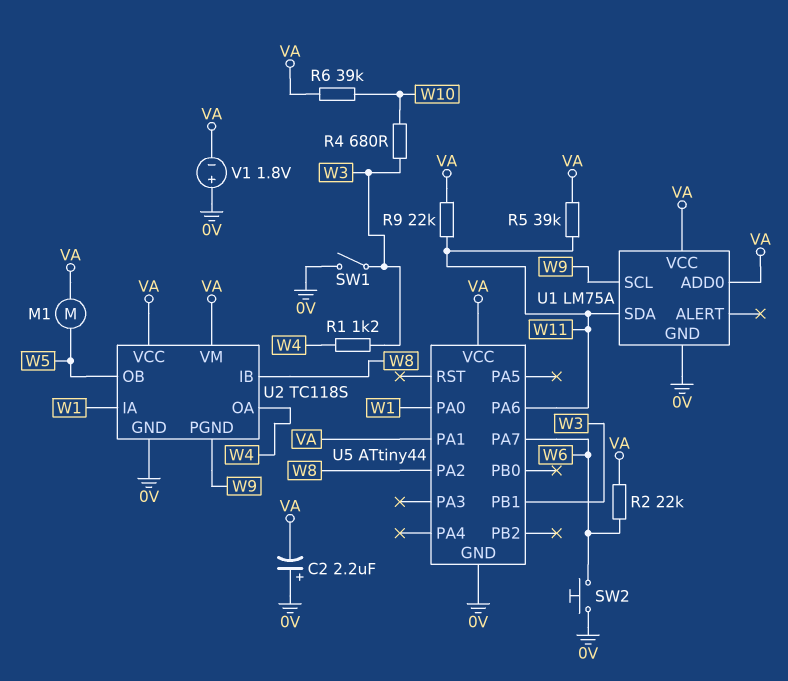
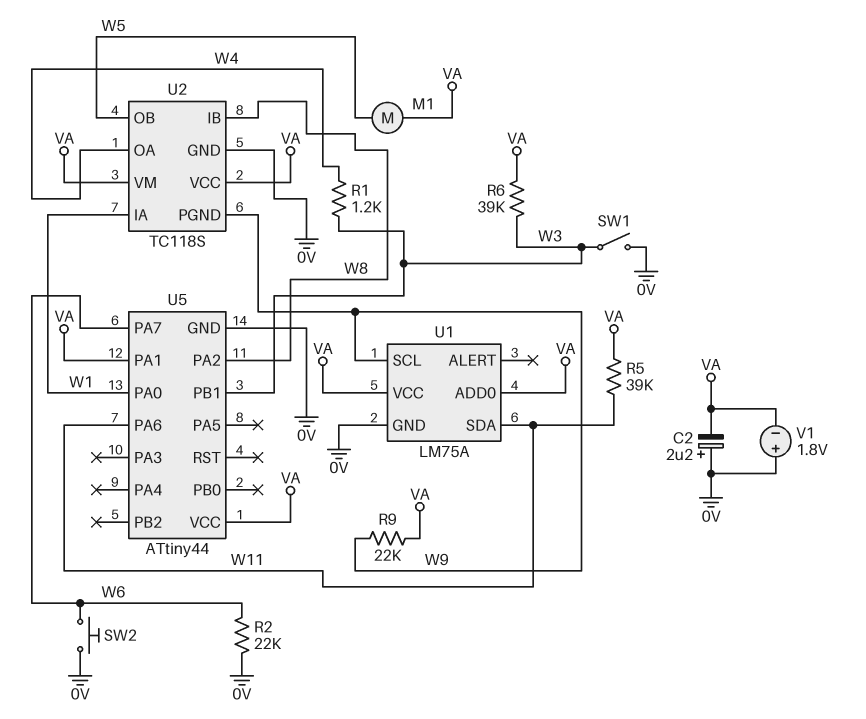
R2: 22k (VA, W6) -> 22k (0V, W6)
R4: 680 (W3, W10) -> none
R6: 39k (VA, W10) -> 39k (VA, W3)
R9: 22k (VA, W11) -> 22k (VA, W9)

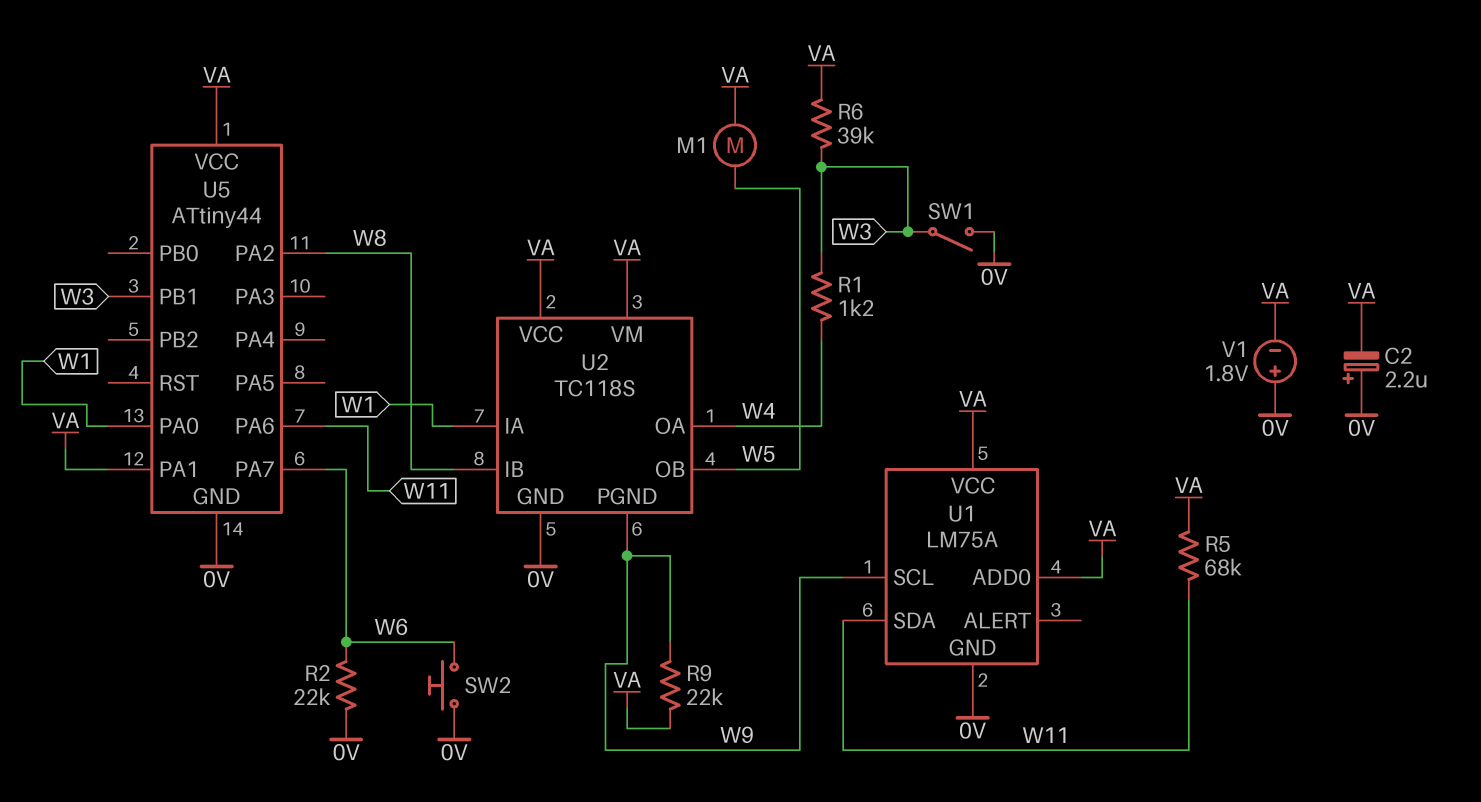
R5: 39k (VA, W11) -> 68k (VA, W11)

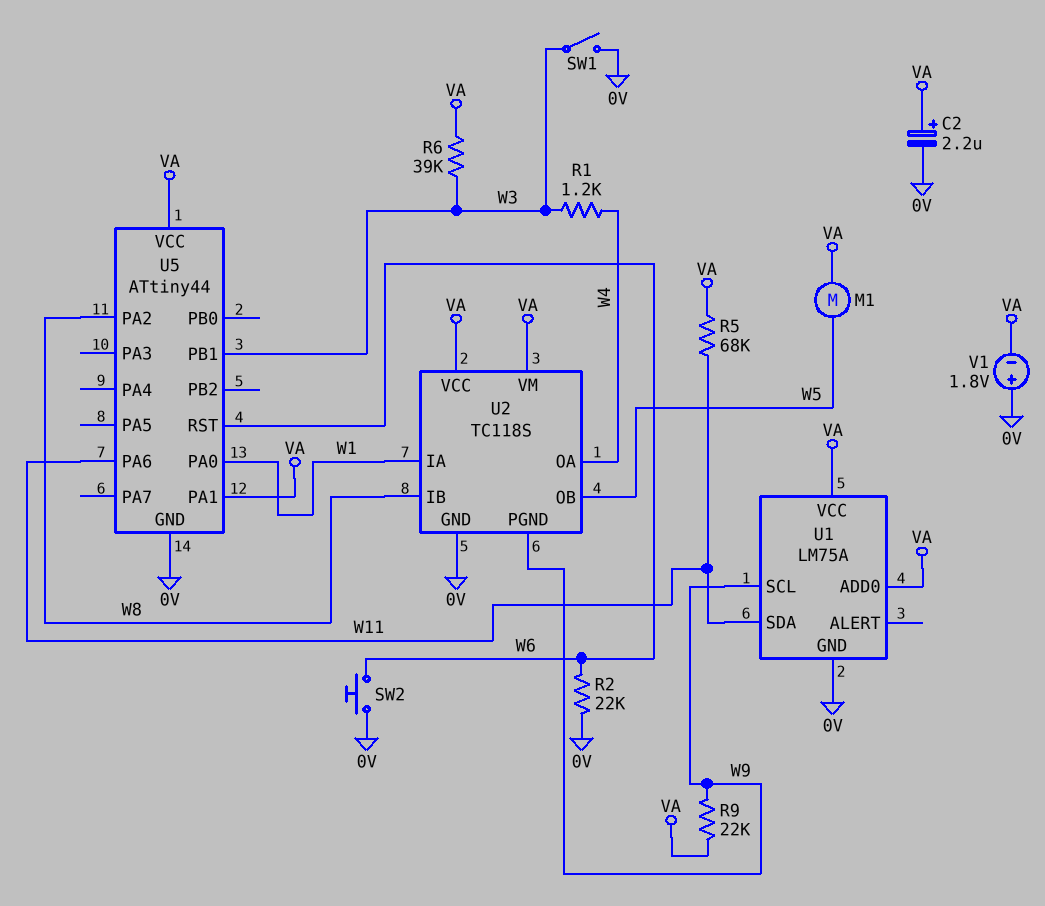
C2: 2.2uF (plus 0V, minus VA) -> 2.2uF (plus VA, minus 0V)
U5 pin PA7: W6 -> none
U5 pin RST: none -> W6

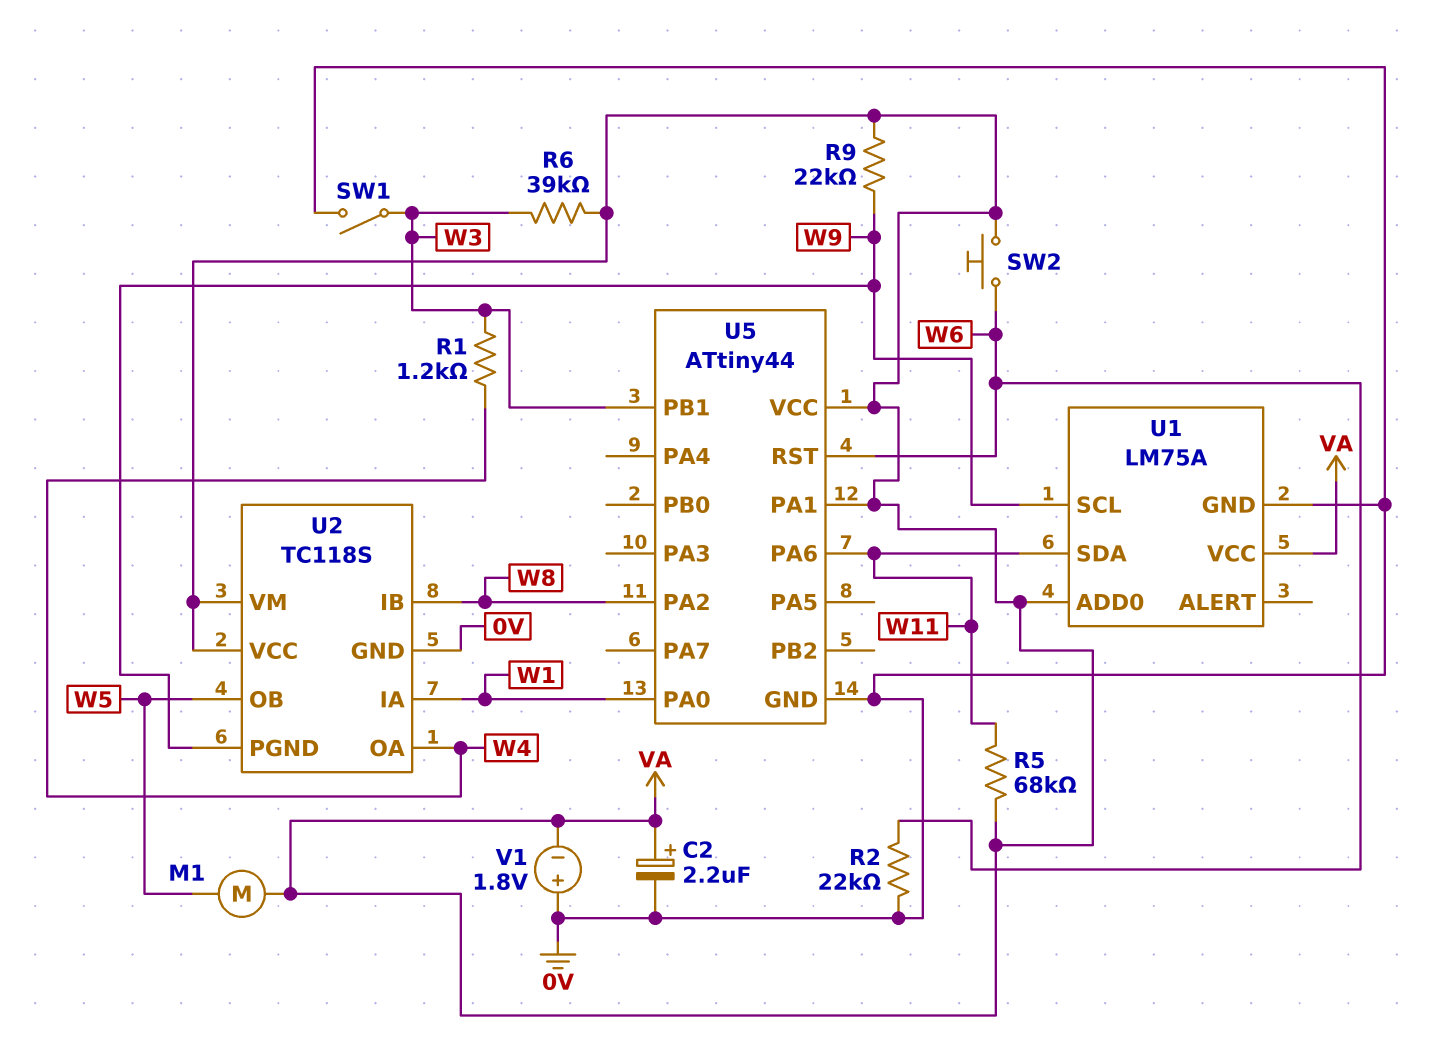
SW2: button (0V, W6) -> button (VA, W6)

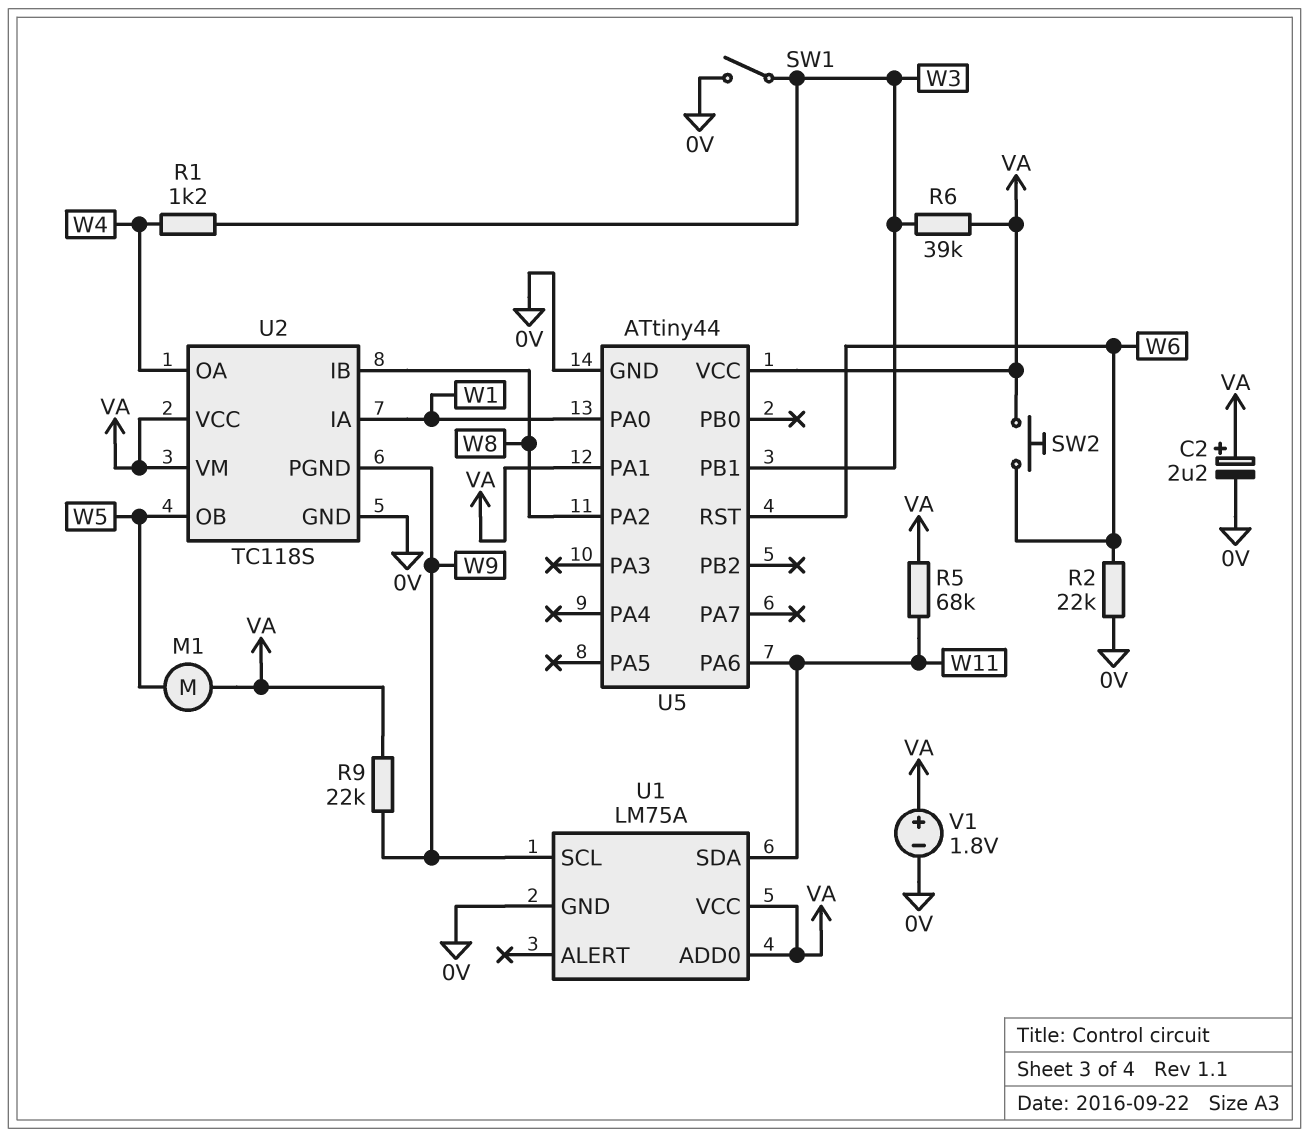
V1: 1.8V (plus 0V, minus VA) -> 1.8V (plus VA, minus 0V)

